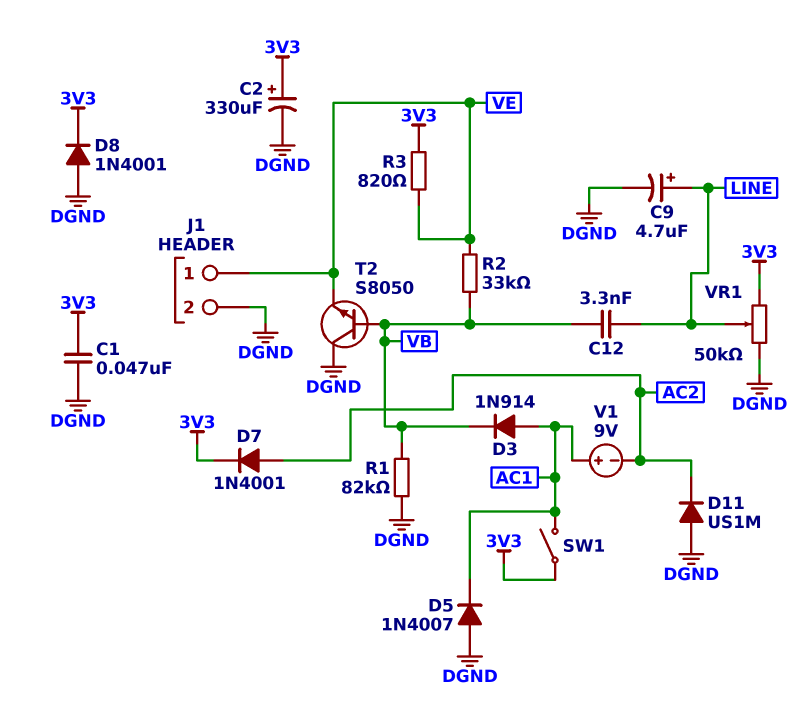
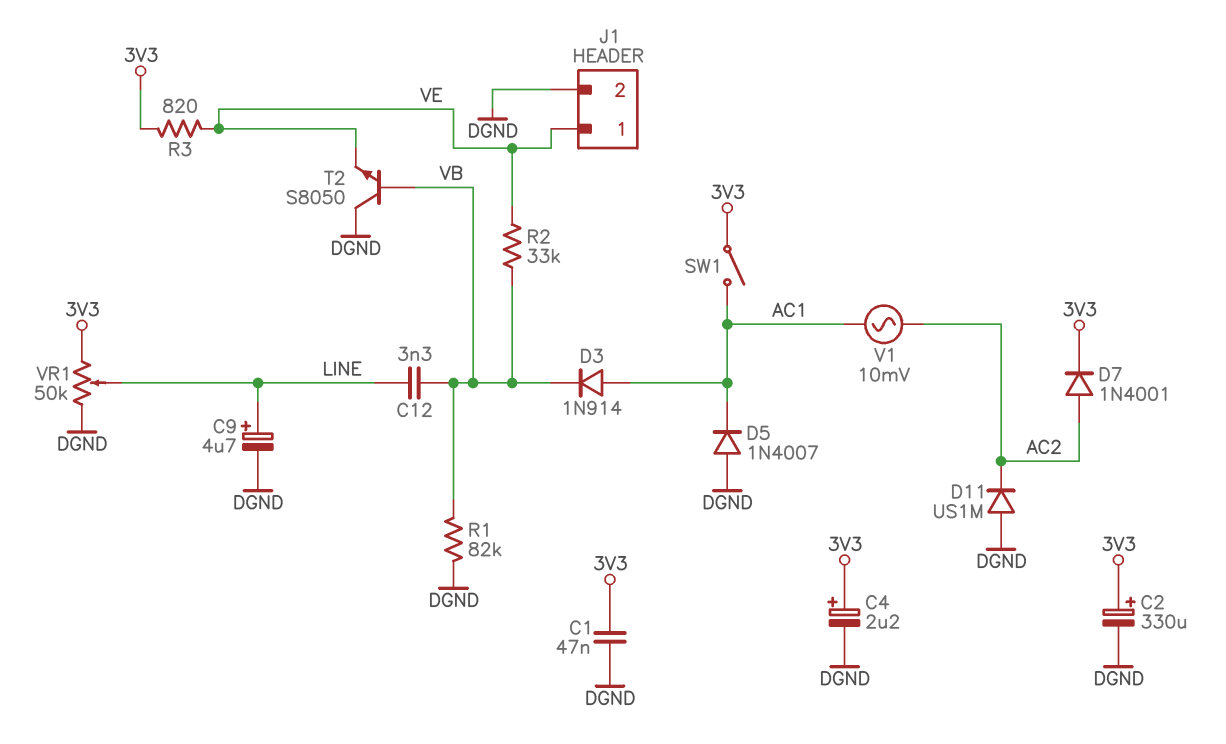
C4: none -> 2.2uF (plus 3V3, minus DGND)
D8: diode 1N4001 (A DGND, K 3V3) -> none
V1: 9V (plus AC1, minus AC2) -> AC 10mV (AC1, AC2)

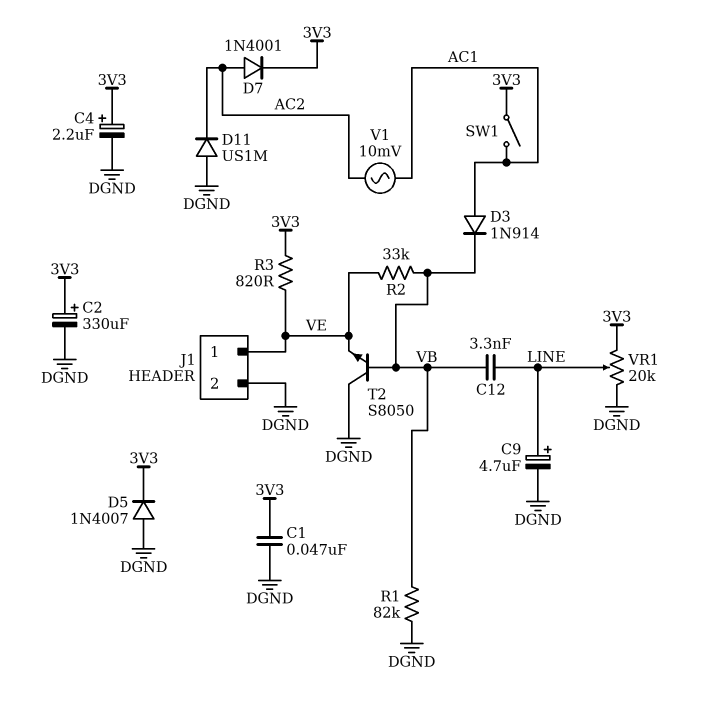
D5: diode 1N4007 (A DGND, K AC1) -> diode 1N4007 (A DGND, K 3V3)
VR1: 50k (3V3, DGND, wiper LINE) -> 20k (3V3, DGND, wiper LINE)

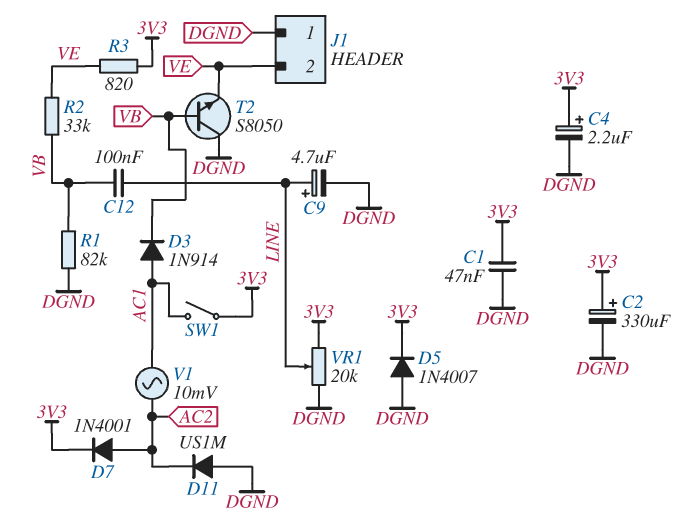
C12: 3.3nF (LINE, VB) -> 100nF (LINE, VB)
J1 pin 1: VE -> DGND
J1 pin 2: DGND -> VE

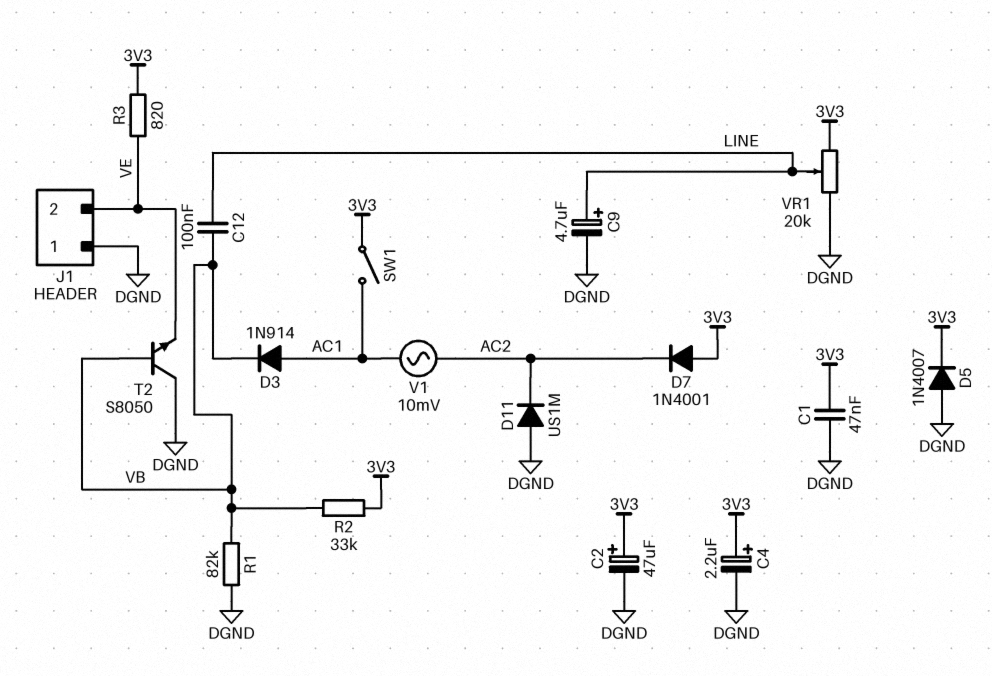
C2: 330uF (plus 3V3, minus DGND) -> 47uF (plus 3V3, minus DGND)
D7: diode 1N4001 (A AC2, K 3V3) -> diode 1N4001 (A 3V3, K AC2)
R2: 33k (VB, VE) -> 33k (3V3, VB)

